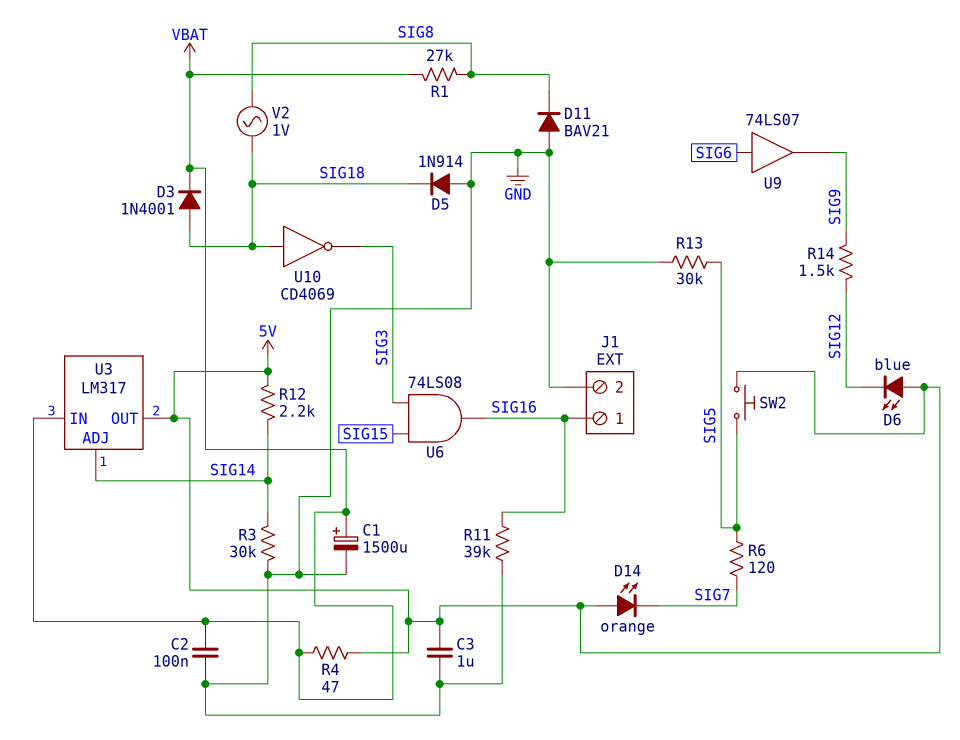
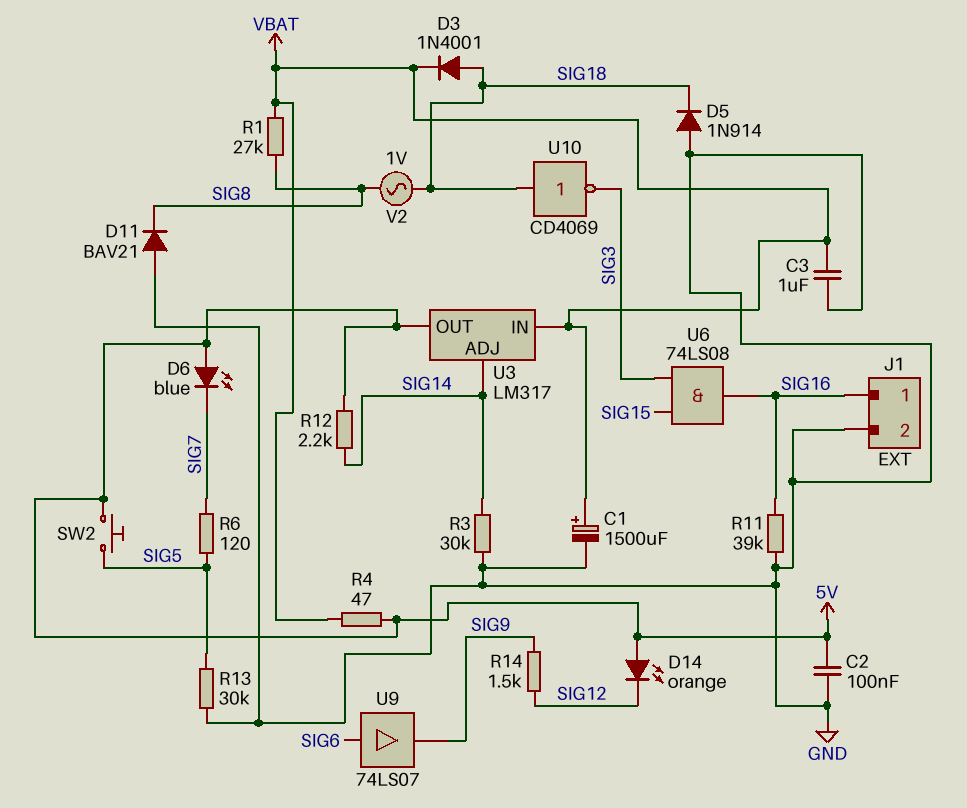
C2: 100nF (GND, VBAT) -> 100nF (5V, GND)
C3: 1uF (5V, GND) -> 1uF (GND, VBAT)
D6: LED blue (A 5V, K SIG12) -> LED blue (A 5V, K SIG7)
D14: LED orange (A 5V, K SIG7) -> LED orange (A 5V, K SIG12)

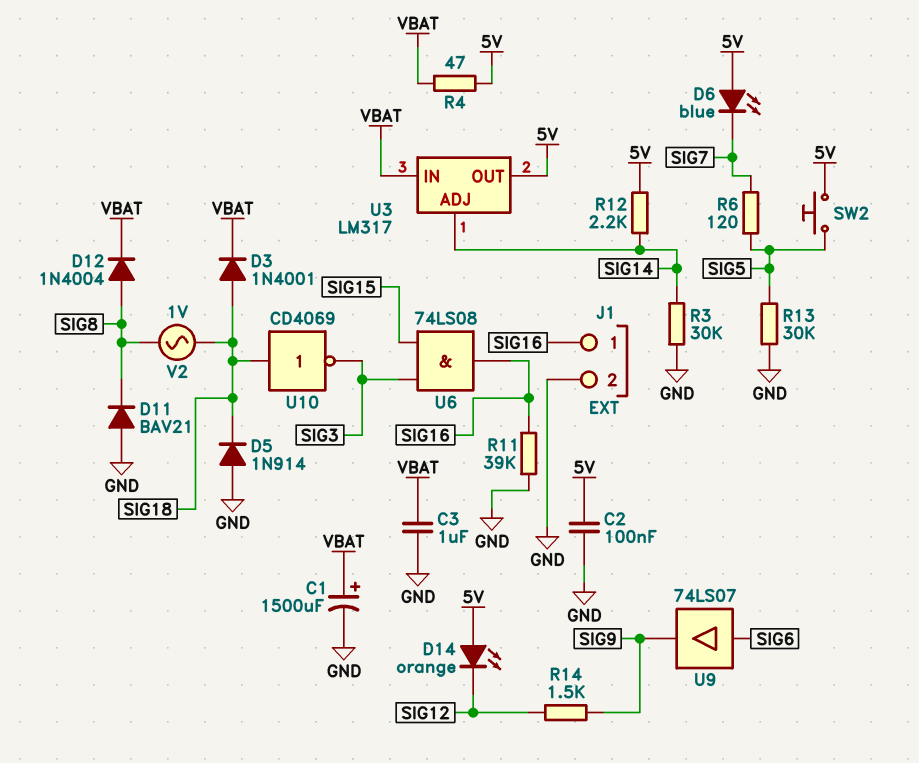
D12: none -> diode 1N4004 (A SIG8, K VBAT)
R1: 27k (SIG8, VBAT) -> none

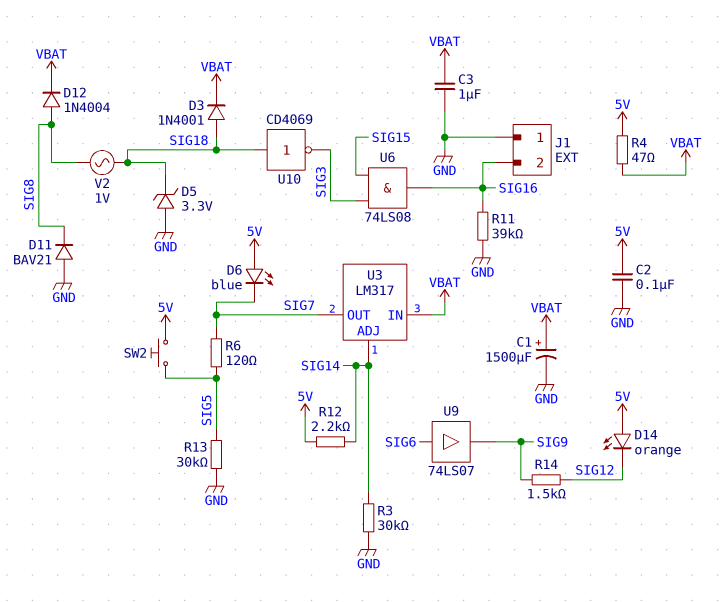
D5: diode 1N914 (A GND, K SIG18) -> zener 3.3V (A GND, K SIG18)
J1 pin 1: SIG16 -> GND
J1 pin 2: GND -> SIG16
U3 pin OUT: 5V -> SIG7

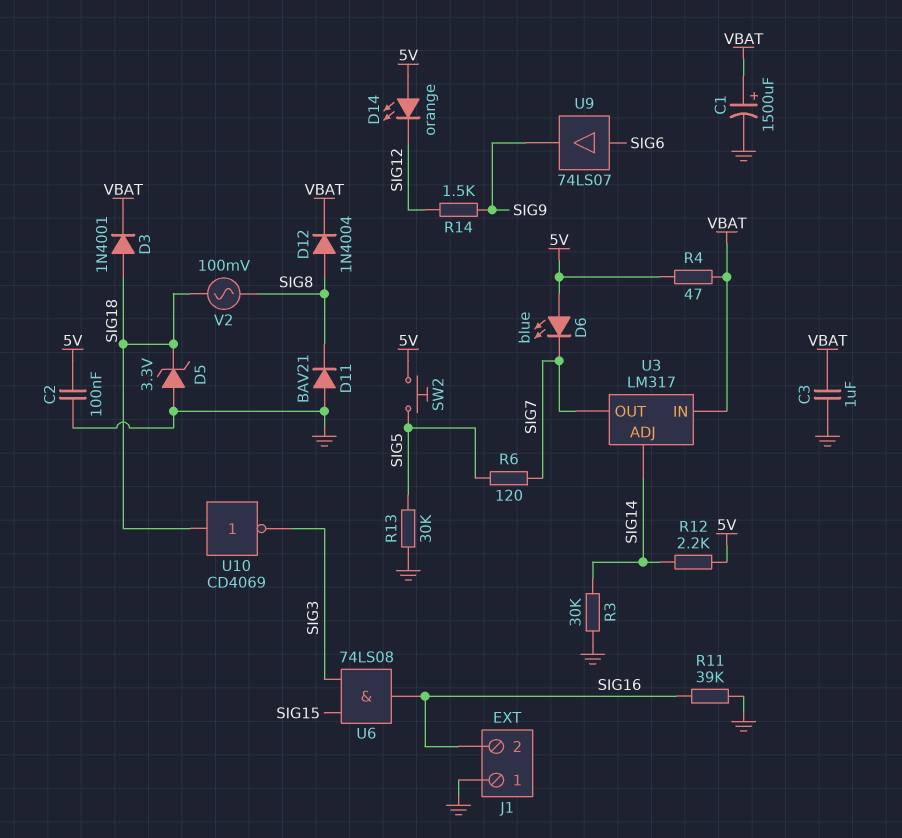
V2: AC 1V (SIG8, SIG18) -> AC 100mV (SIG8, SIG18)

